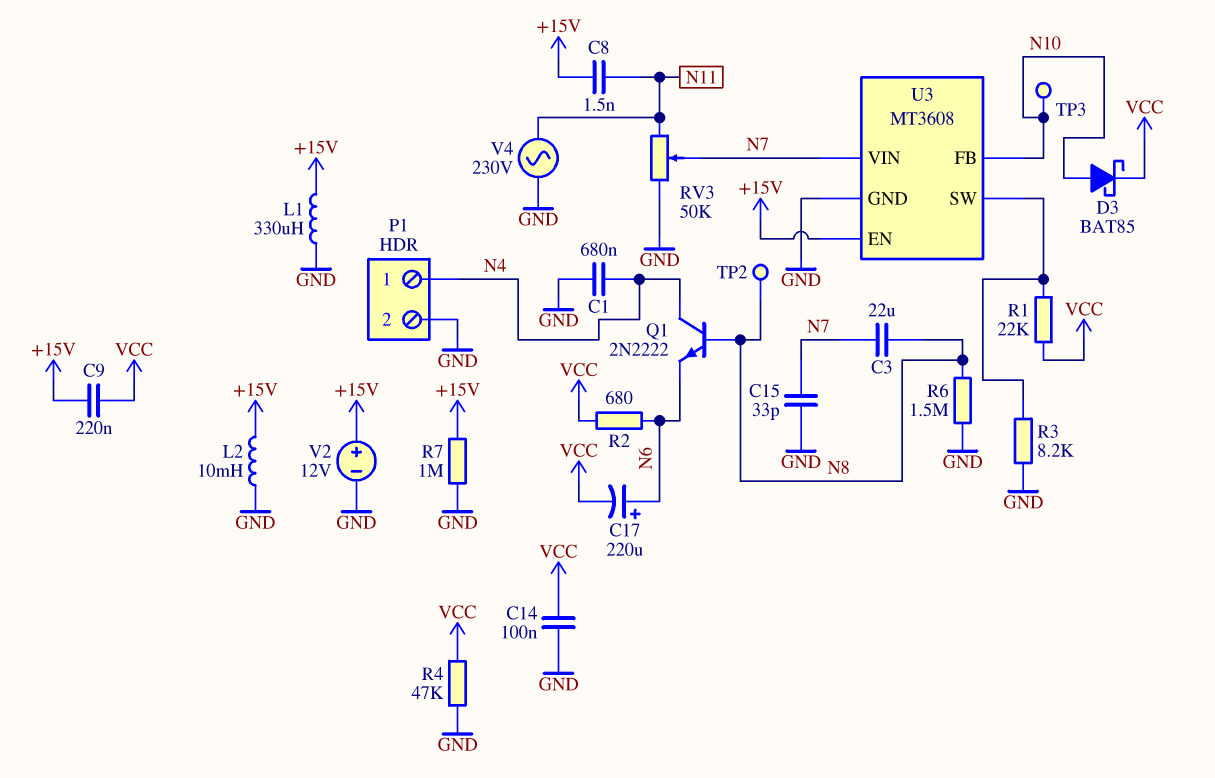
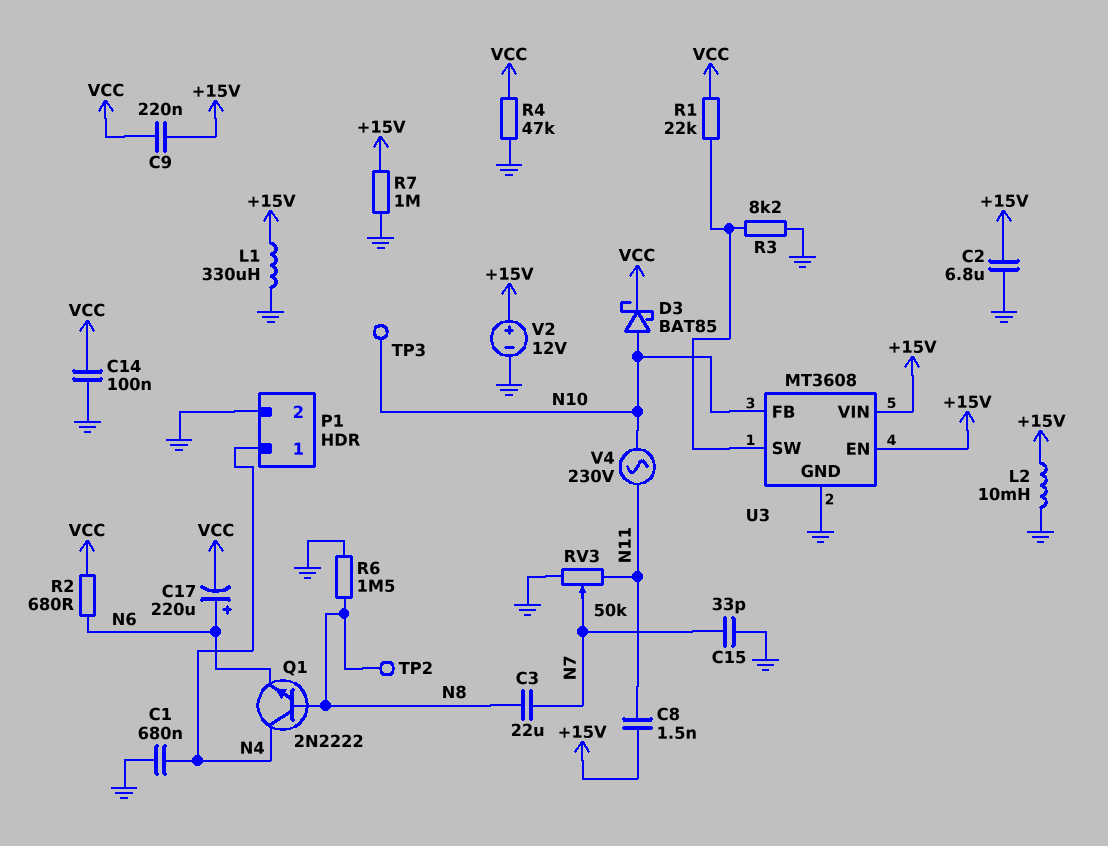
C2: none -> 6.8uF (+15V, GND)
U3 pin VIN: N7 -> +15V
V4: AC 230V (GND, N11) -> AC 230V (N10, N11)

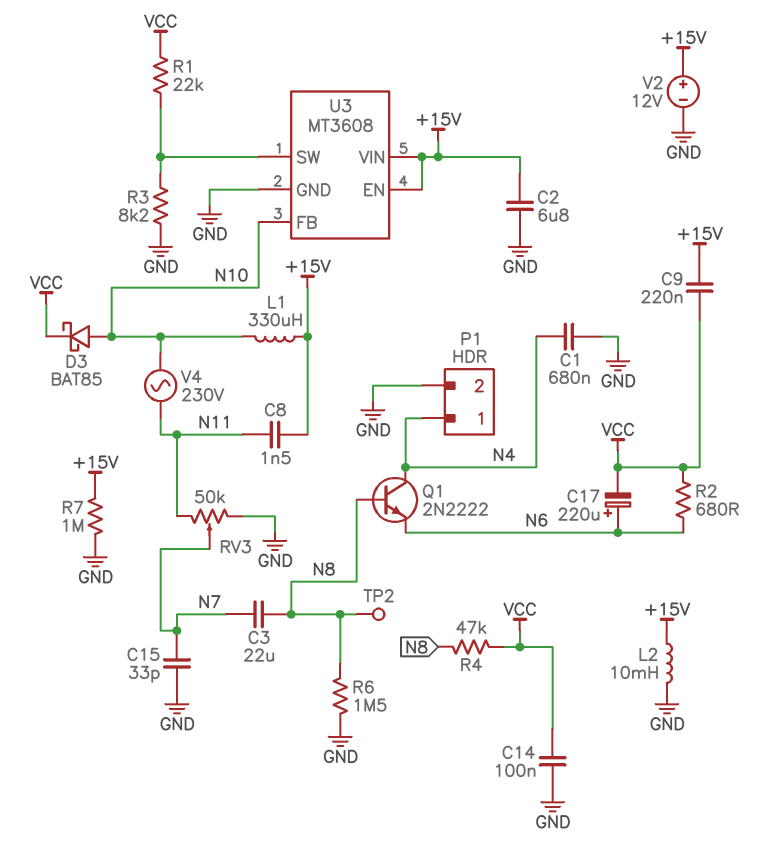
L1: 330uH (+15V, GND) -> 330uH (+15V, N10)
R4: 47k (GND, VCC) -> 47k (N8, VCC)
TP3: test point (N10) -> none

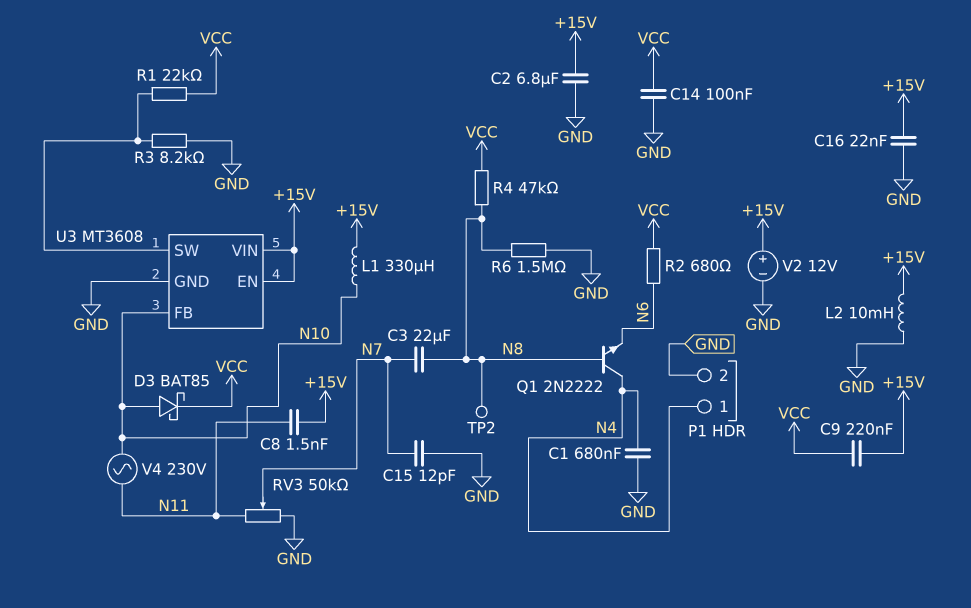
C15: 33pF (GND, N7) -> 12pF (GND, N7)
C16: none -> 22nF (+15V, GND)
C17: 220uF (plus N6, minus VCC) -> none
R7: 1M (+15V, GND) -> none

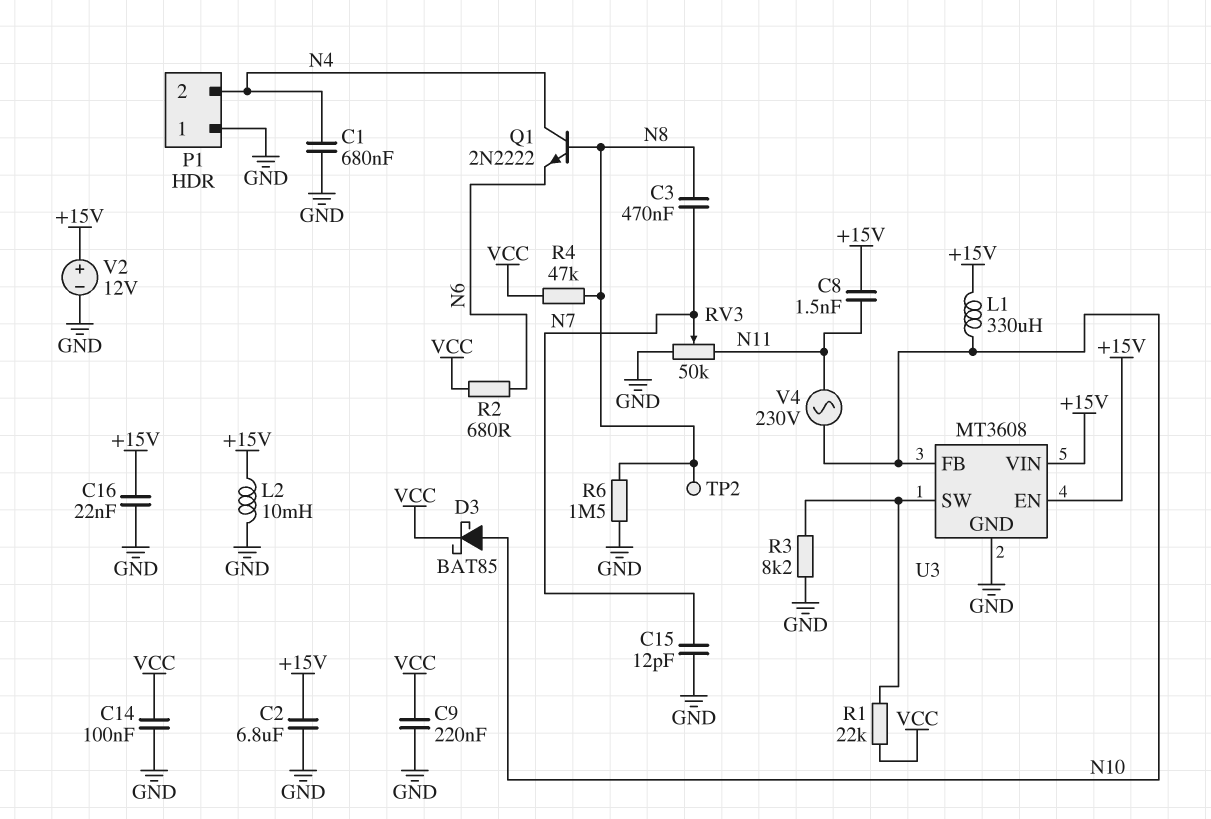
C3: 22uF (N7, N8) -> 470nF (N7, N8)
C9: 220nF (+15V, VCC) -> 220nF (GND, VCC)
P1 pin 1: N4 -> GND
P1 pin 2: GND -> N4

